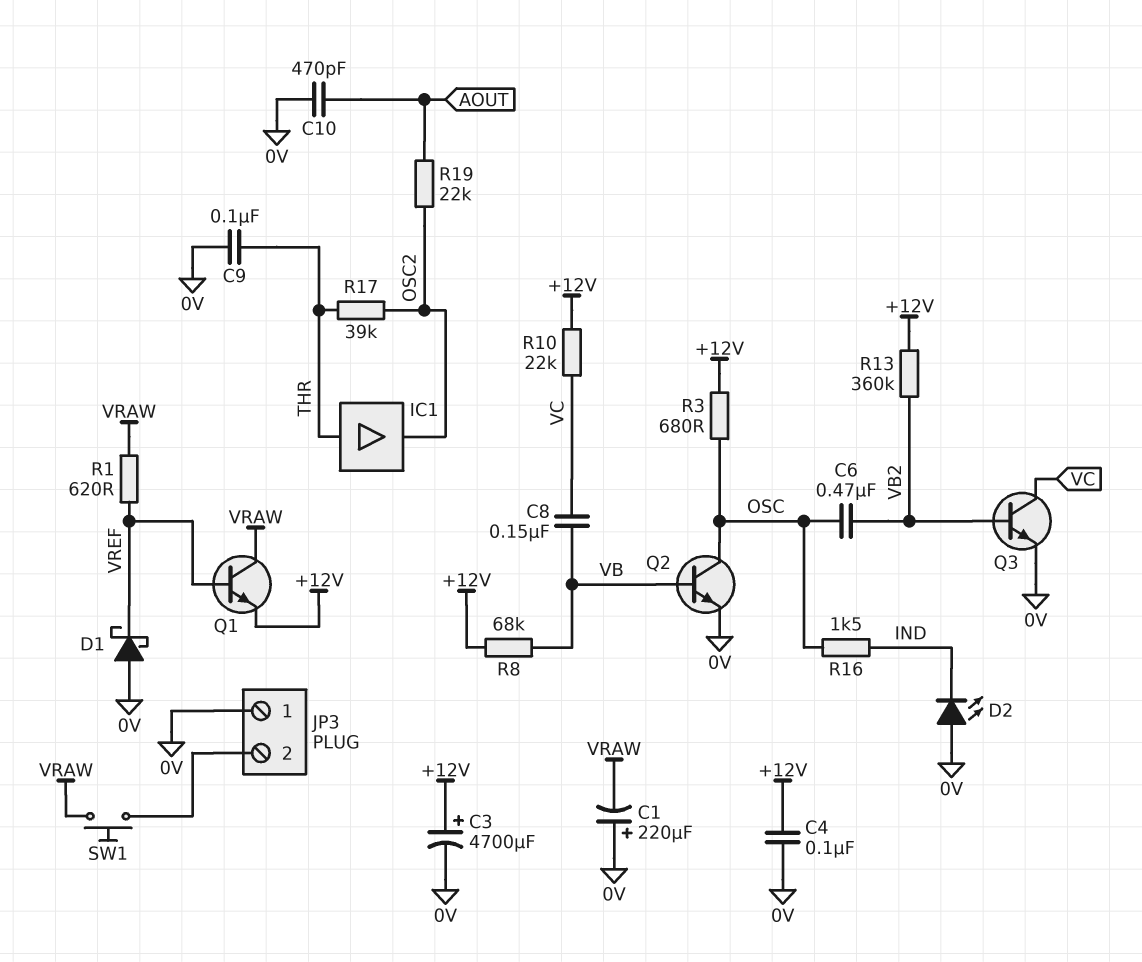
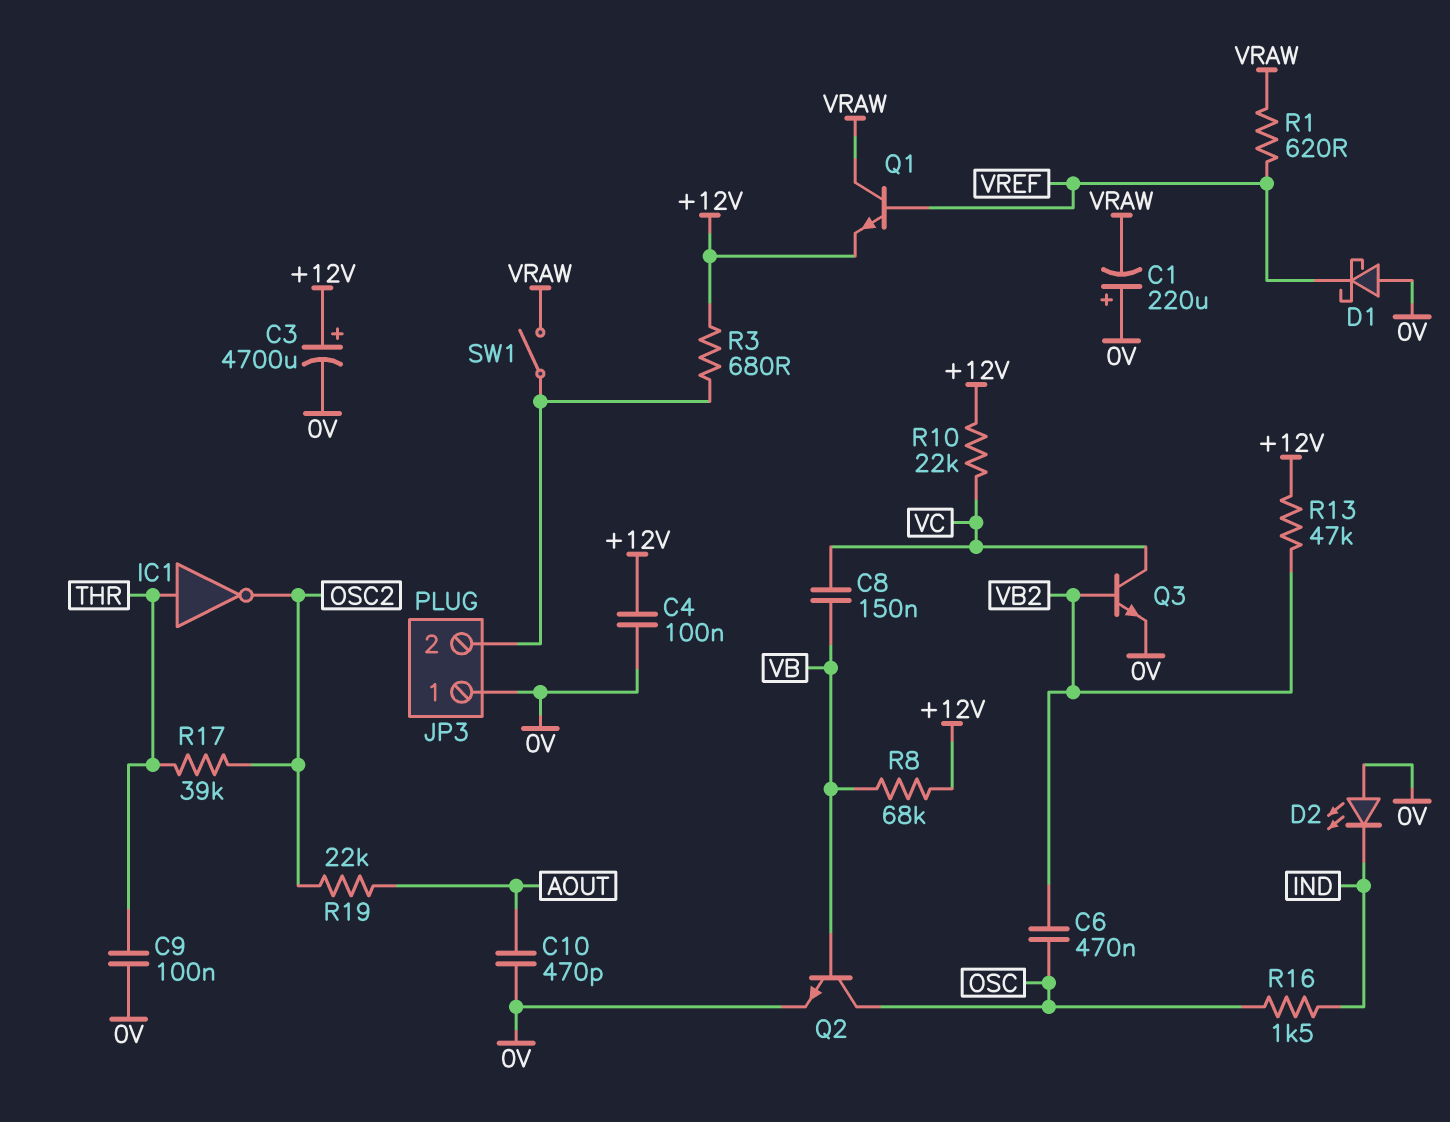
IC1: buffer (in THR, out OSC2) -> NOT (in THR, out OSC2)
R3: 680 (+12V, OSC) -> 680 (+12V, JP3/2)
R13: 360k (+12V, VB2) -> 47k (+12V, VB2)
SW1: button (JP3/2, VRAW) -> switch (JP3/2, VRAW)

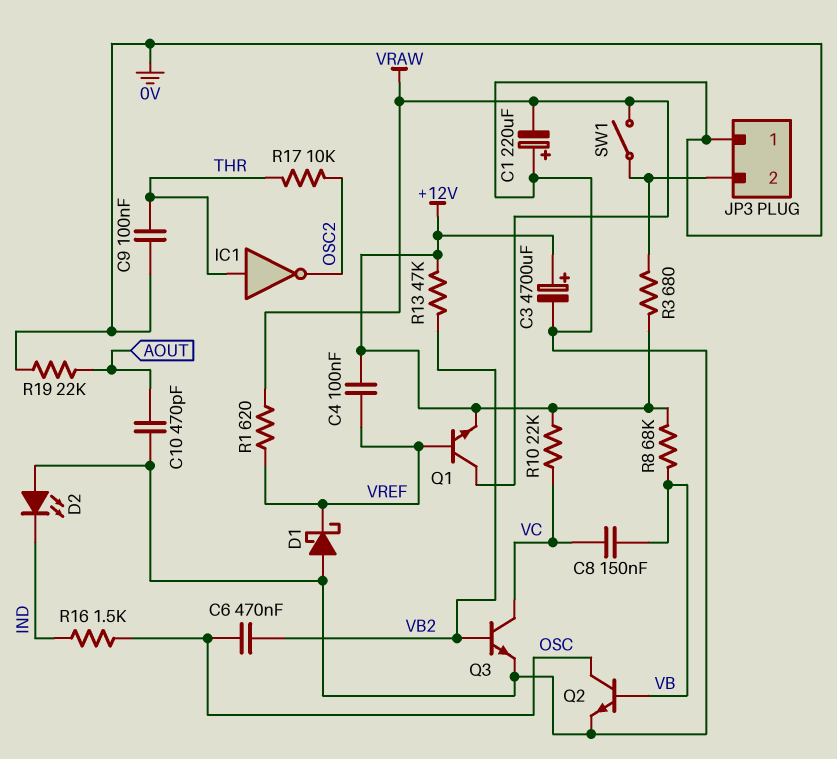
C4: 100nF (+12V, 0V) -> 100nF (+12V, VREF)
R17: 39k (OSC2, THR) -> 10k (OSC2, THR)
R19: 22k (AOUT, OSC2) -> 22k (0V, AOUT)

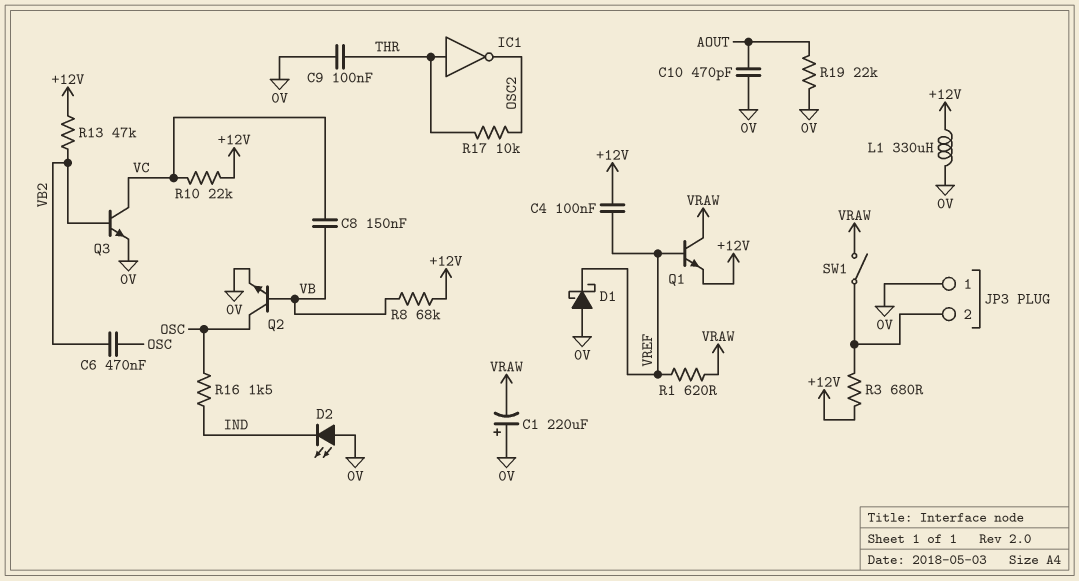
C3: 4700uF (plus +12V, minus 0V) -> none
L1: none -> 330uH (+12V, 0V)

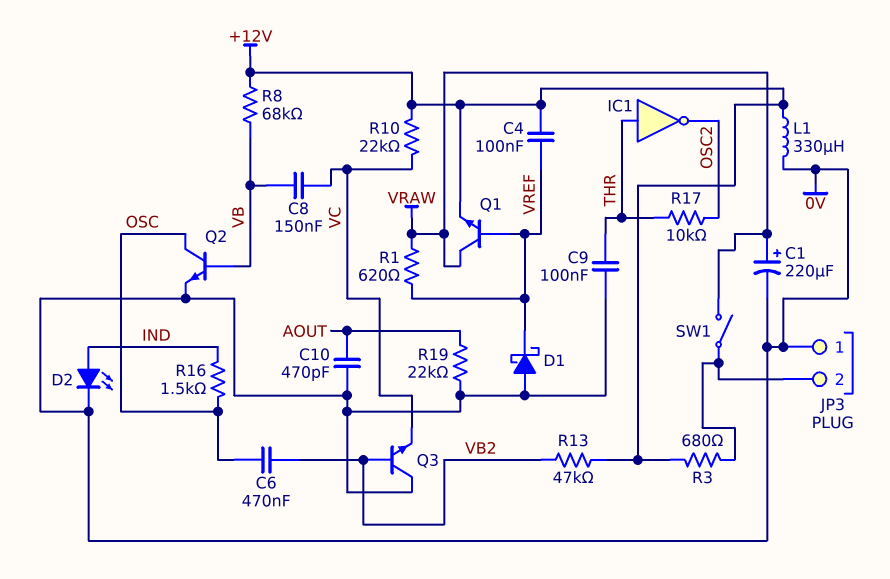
C1: 220uF (plus 0V, minus VRAW) -> 220uF (plus VRAW, minus 0V)
D2: LED (A 0V, K IND) -> LED (A IND, K 0V)
Q3: NPN (B VB2, C VC, E 0V) -> NPN (B VB2, C 0V, E VC)

